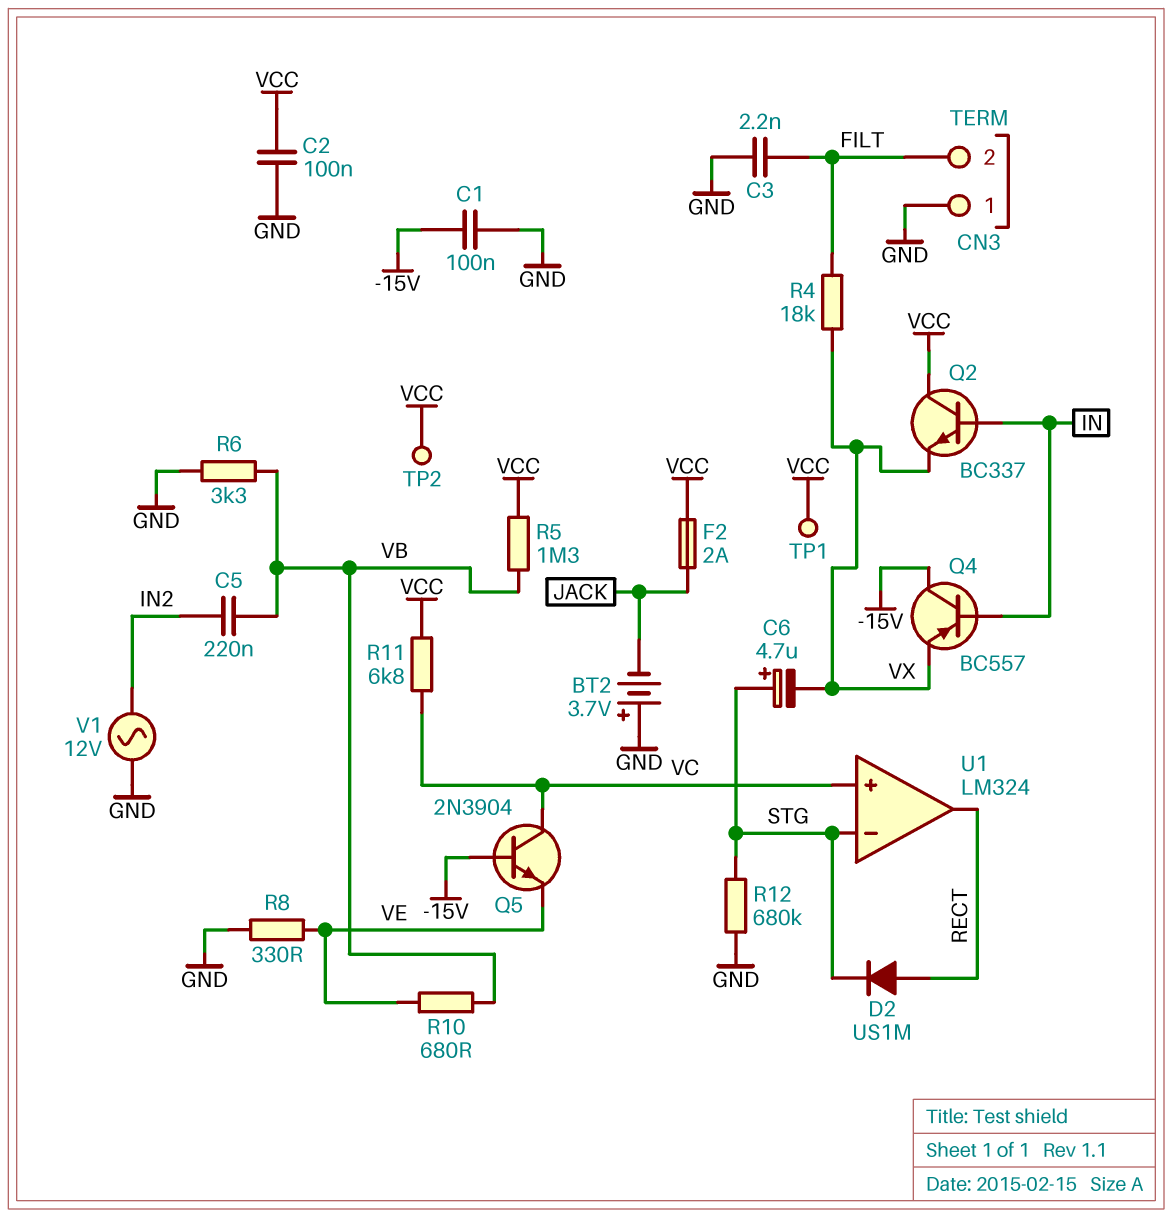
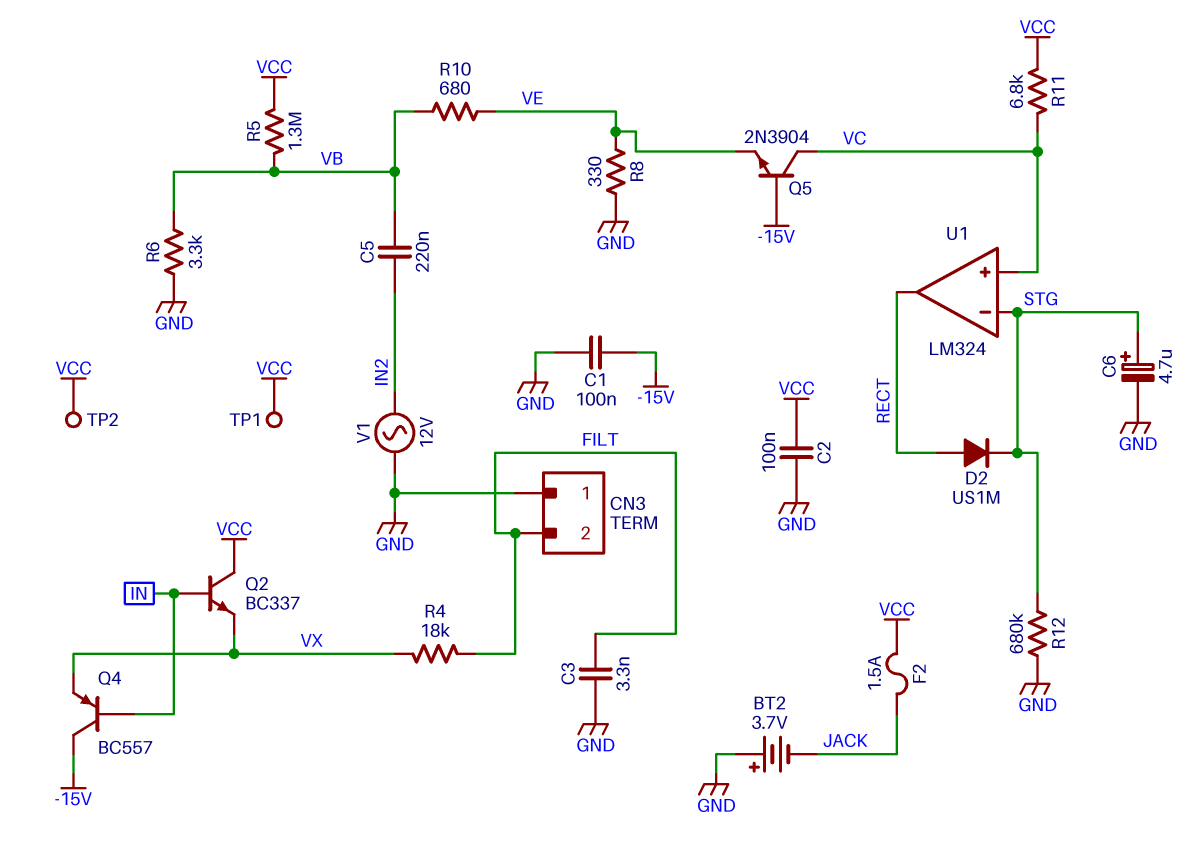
C3: 2.2nF (FILT, GND) -> 3.3nF (FILT, GND)
C6: 4.7uF (plus STG, minus VX) -> 4.7uF (plus STG, minus GND)
F2: 2A (JACK, VCC) -> 1.5A (JACK, VCC)

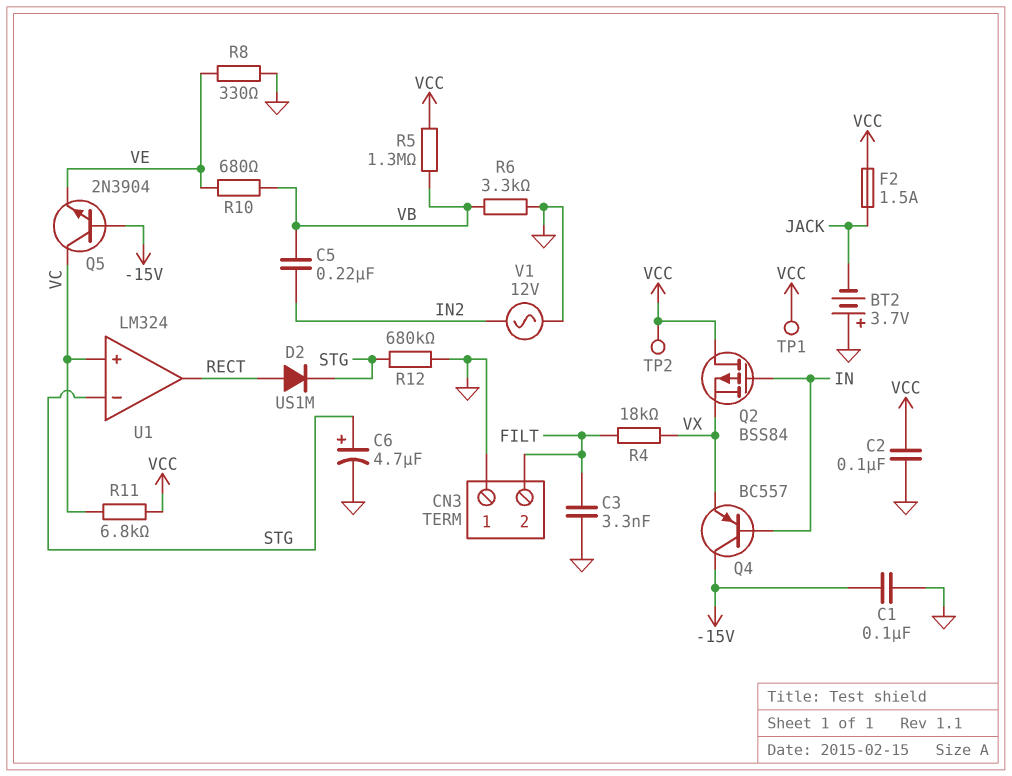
Q2: NPN BC337 (B IN, C VCC, E VX) -> PMOS BSS84 (G IN, D VCC, S VX)

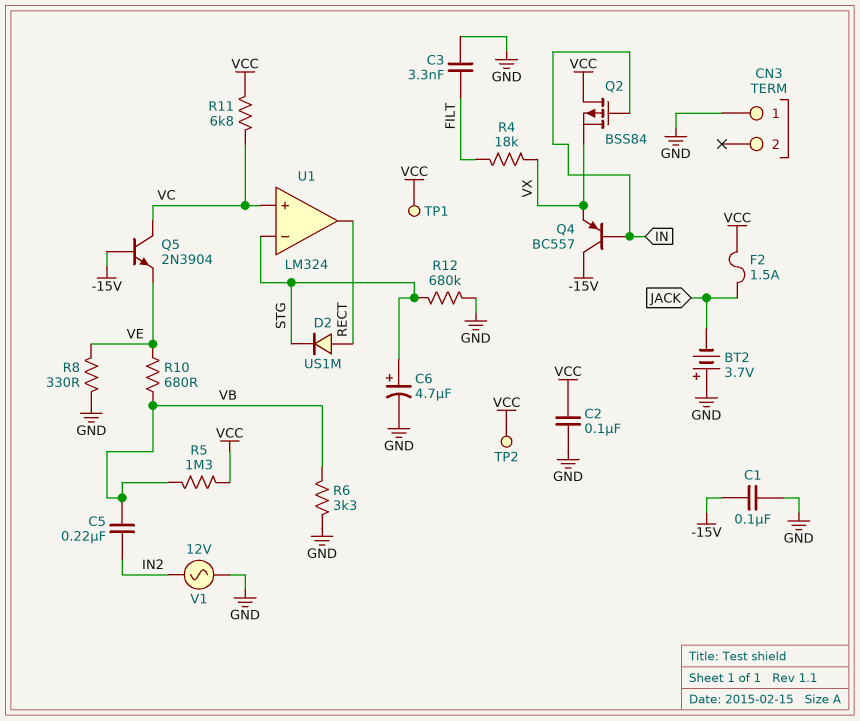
CN3 pin 2: FILT -> none

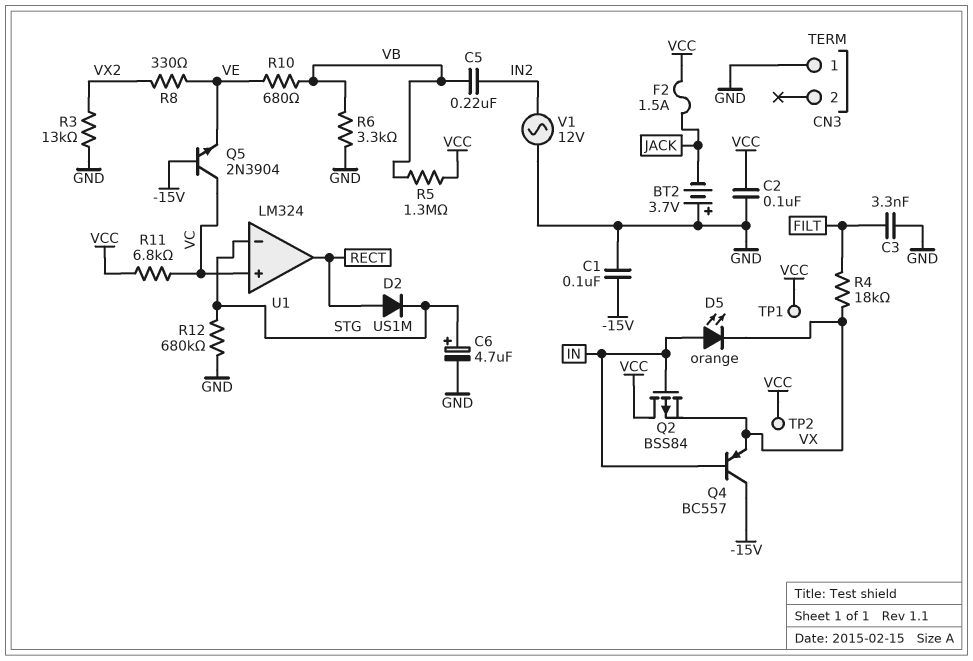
D5: none -> LED orange (A IN, K VX)
R3: none -> 13k (GND, VX2)
R8: 330 (GND, VE) -> 330 (VE, VX2)

